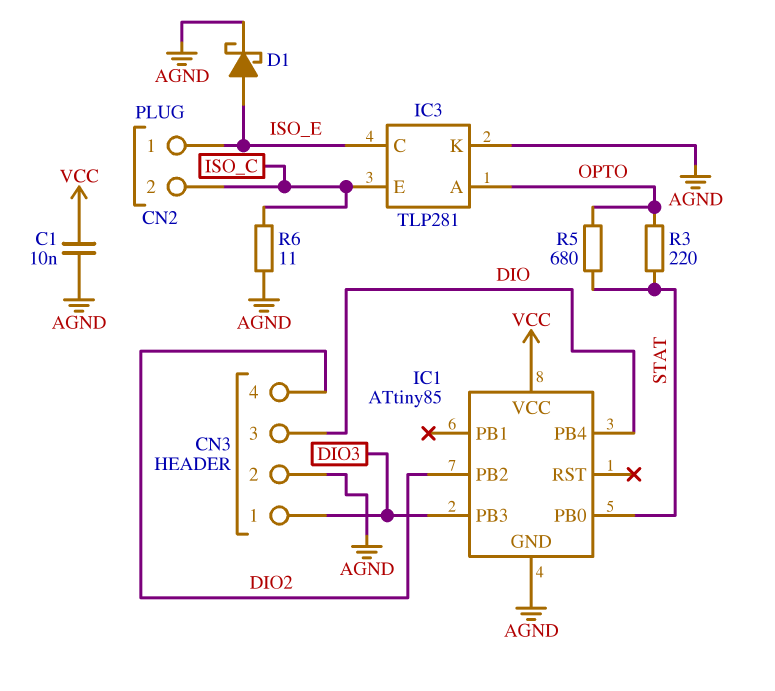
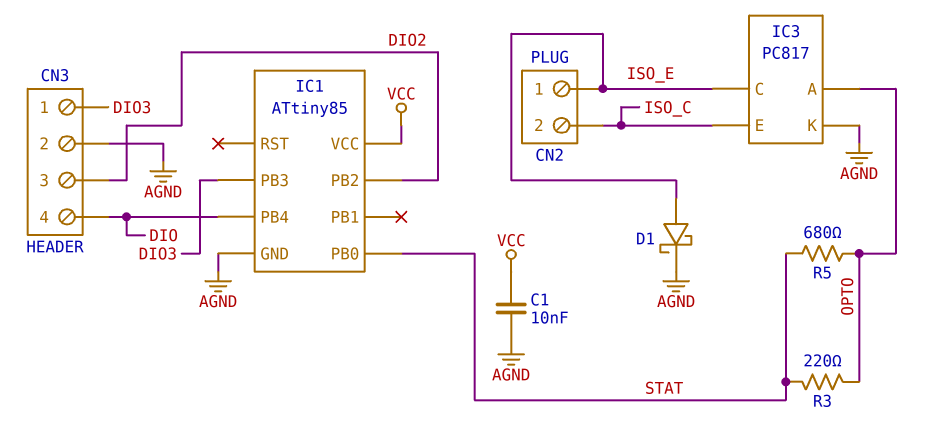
CN3 pin 3: DIO -> DIO2
CN3 pin 4: DIO2 -> DIO
IC3: TLP281 -> PC817
R6: 11 (AGND, ISO_C) -> none

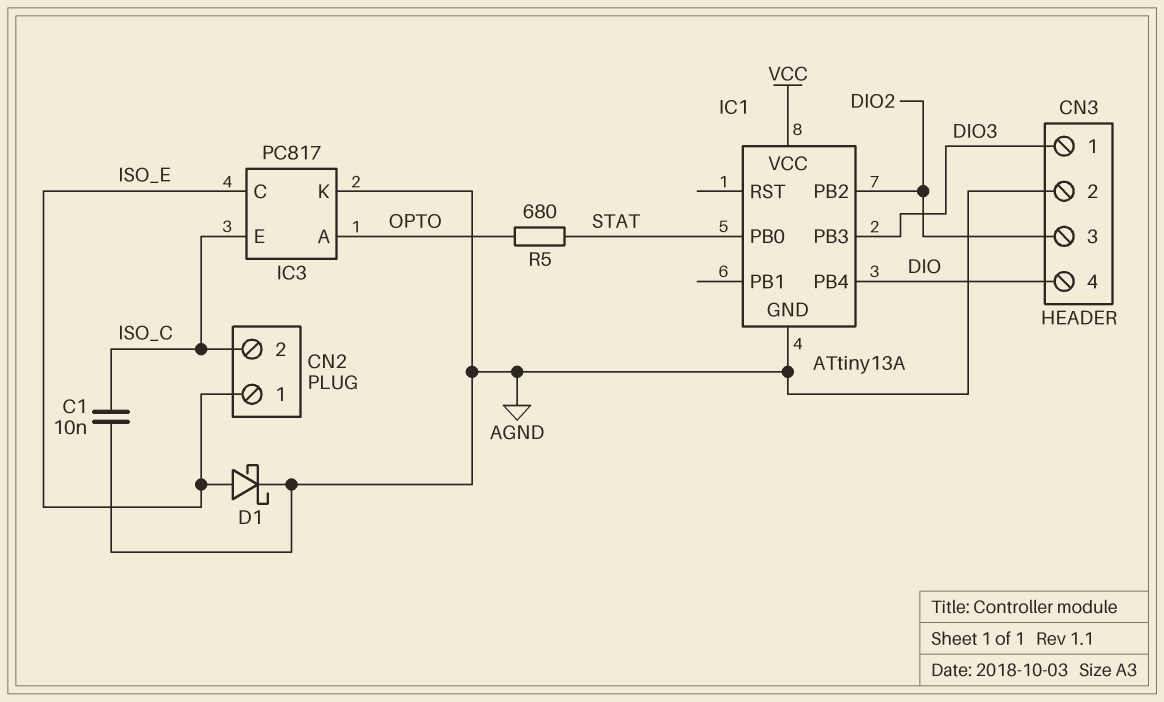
C1: 10nF (AGND, VCC) -> 10nF (AGND, ISO_C)
IC1: ATtiny85 -> ATtiny13A
R3: 220 (OPTO, STAT) -> none

